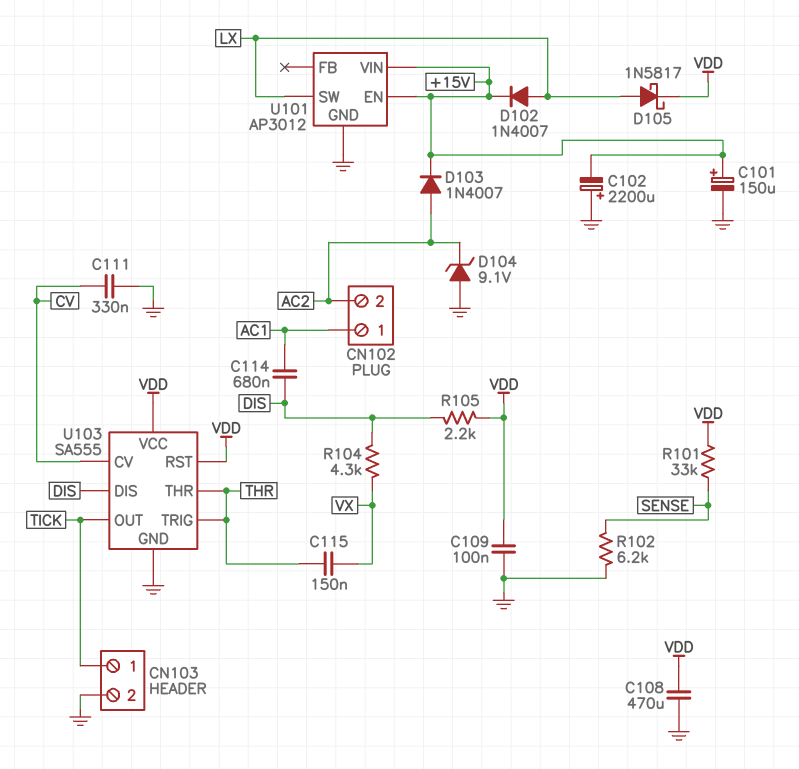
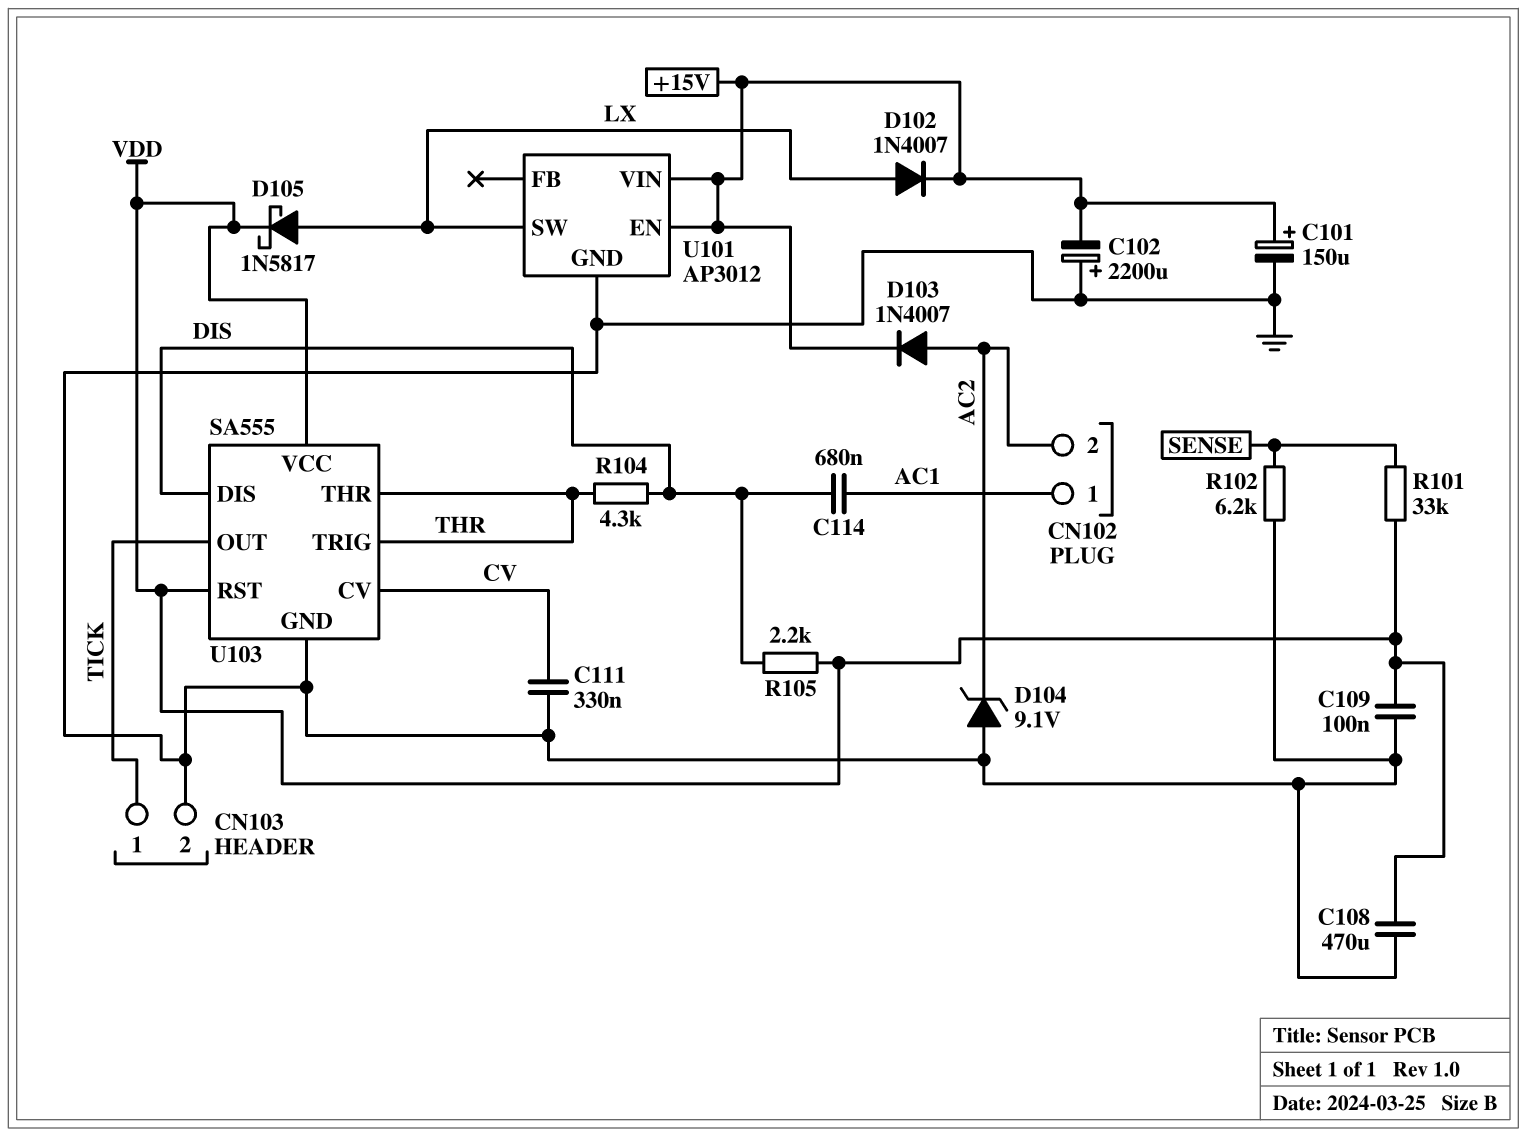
C115: 150nF (THR, VX) -> none
R104: 4.3k (DIS, VX) -> 4.3k (DIS, THR)

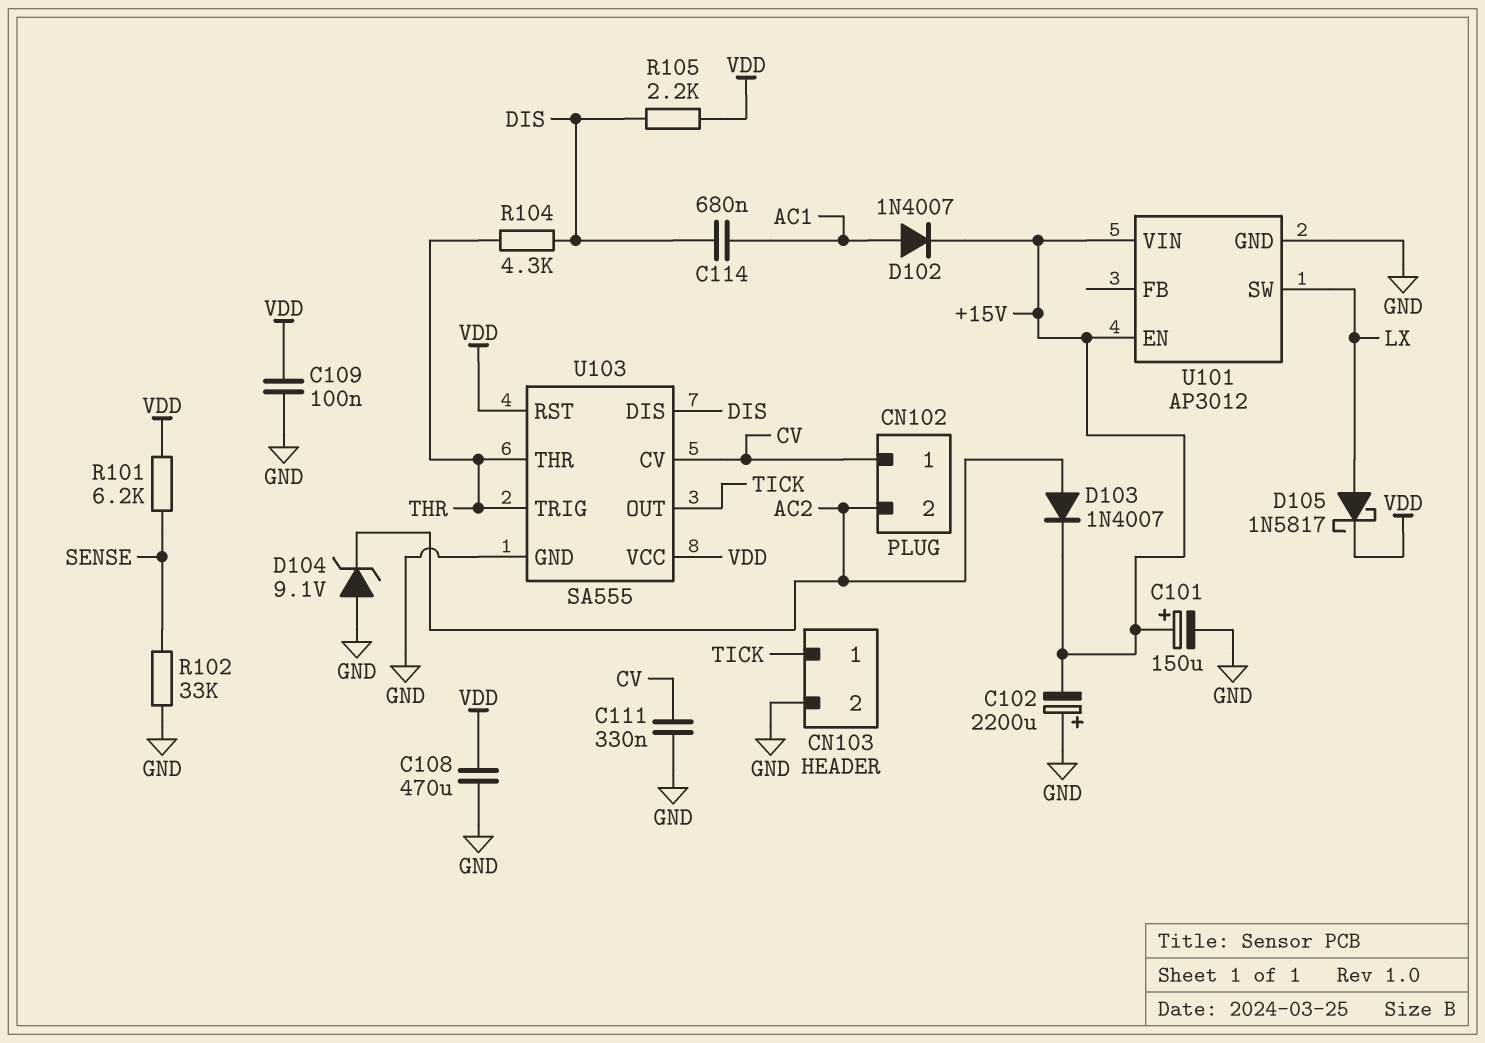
CN102 pin 1: AC1 -> CV
D102: diode 1N4007 (A LX, K +15V) -> diode 1N4007 (A AC1, K +15V)
R101: 33k (SENSE, VDD) -> 6.2k (SENSE, VDD)
R102: 6.2k (GND, SENSE) -> 33k (GND, SENSE)

